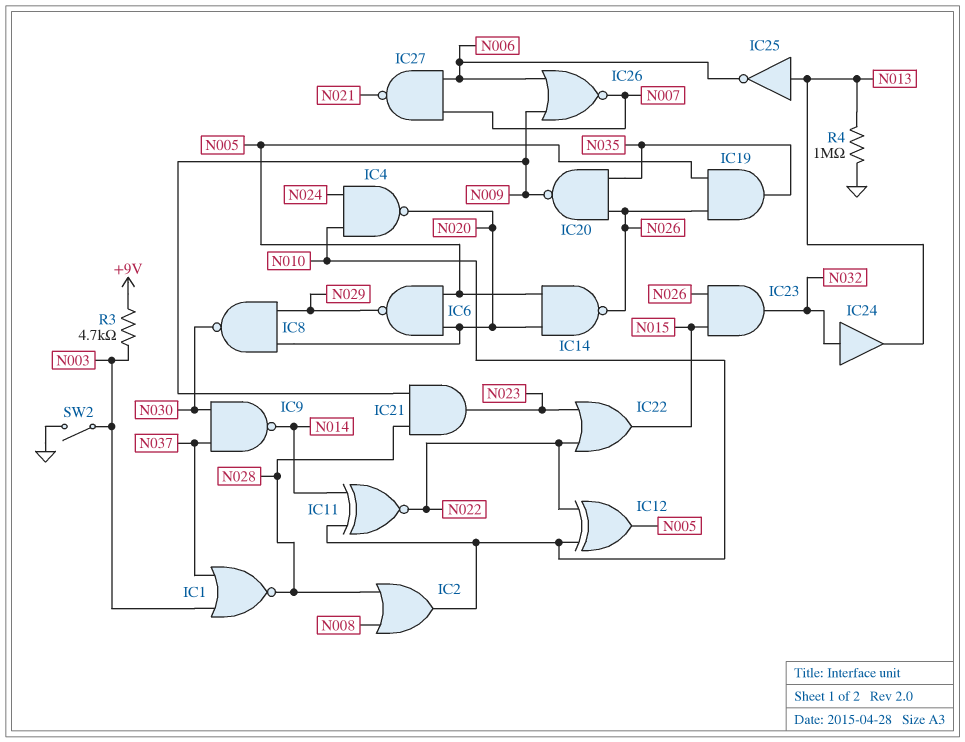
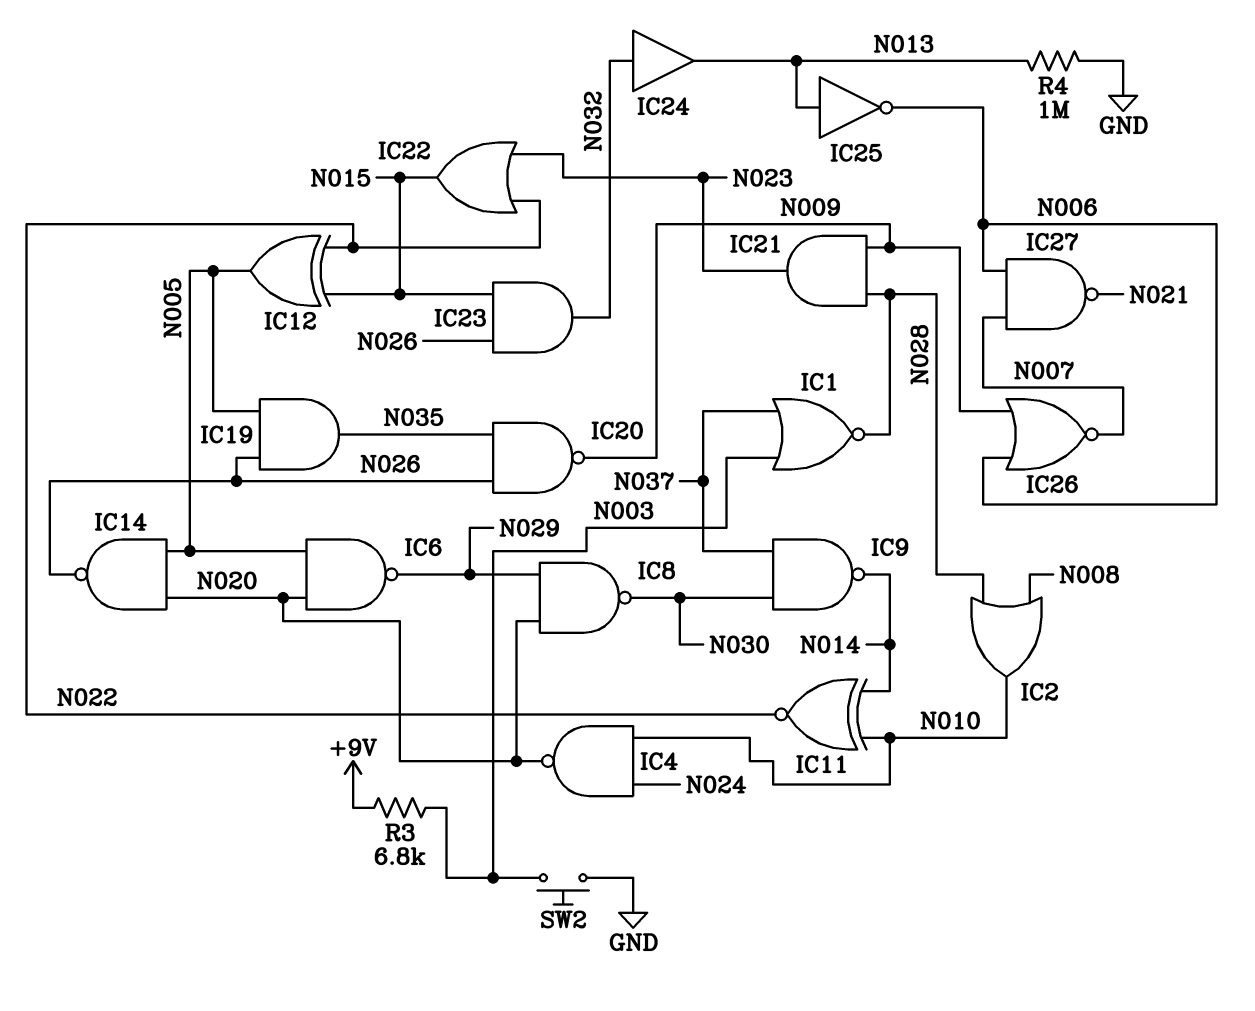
IC12: XOR (in N010, in N022, out N005) -> XOR (in N015, in N022, out N005)
R3: 4.7k (+9V, N003) -> 6.8k (+9V, N003)
SW2: switch (GND, N003) -> button (GND, N003)

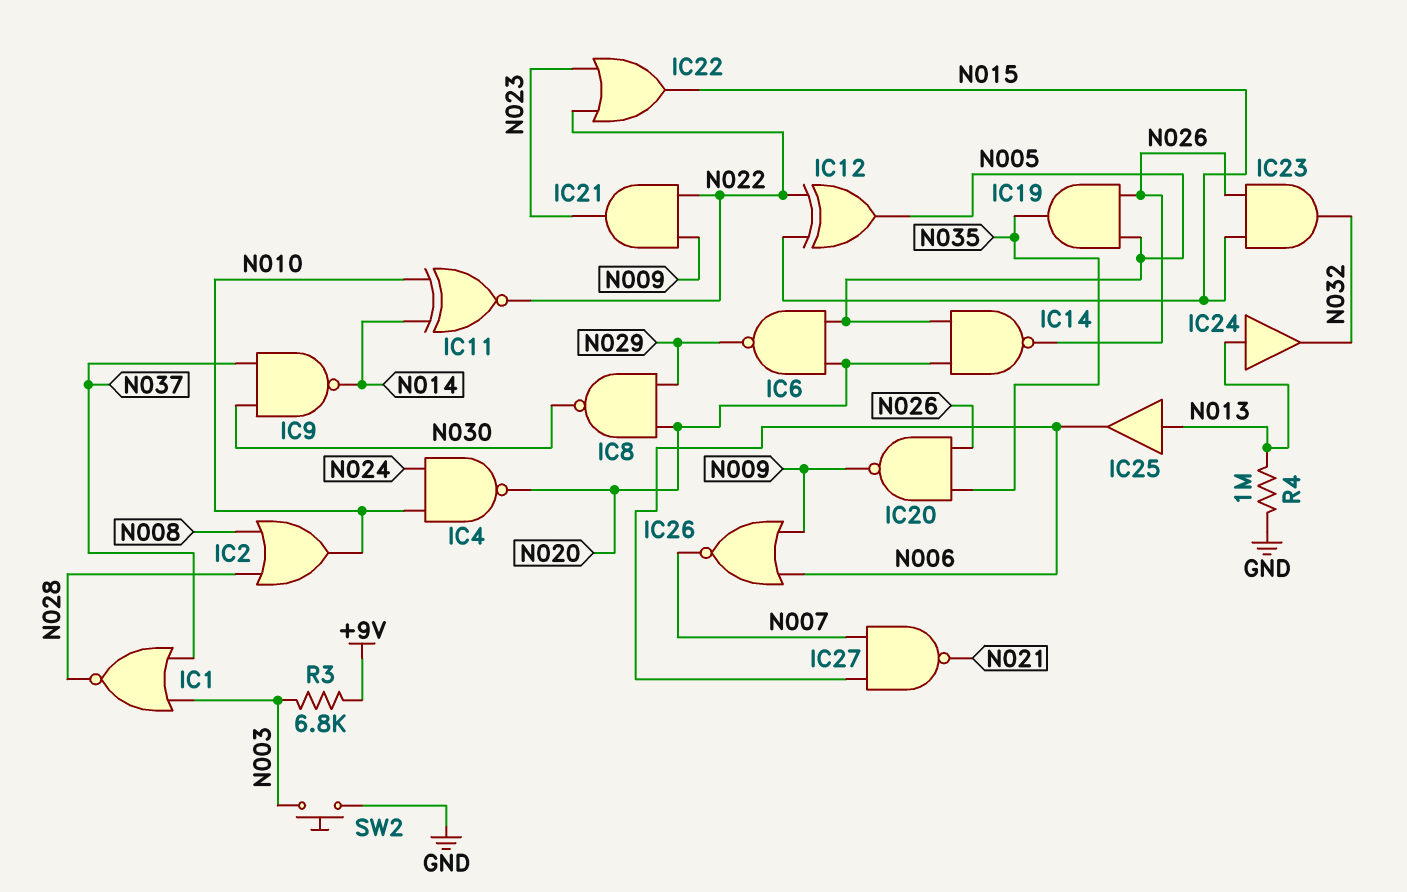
IC21: AND (in N009, in N028, out N023) -> AND (in N009, in N022, out N023)
IC24: buffer (in N032, out N013) -> buffer (in N013, out N032)
IC25: NOT (in N013, out N006) -> buffer (in N013, out N006)

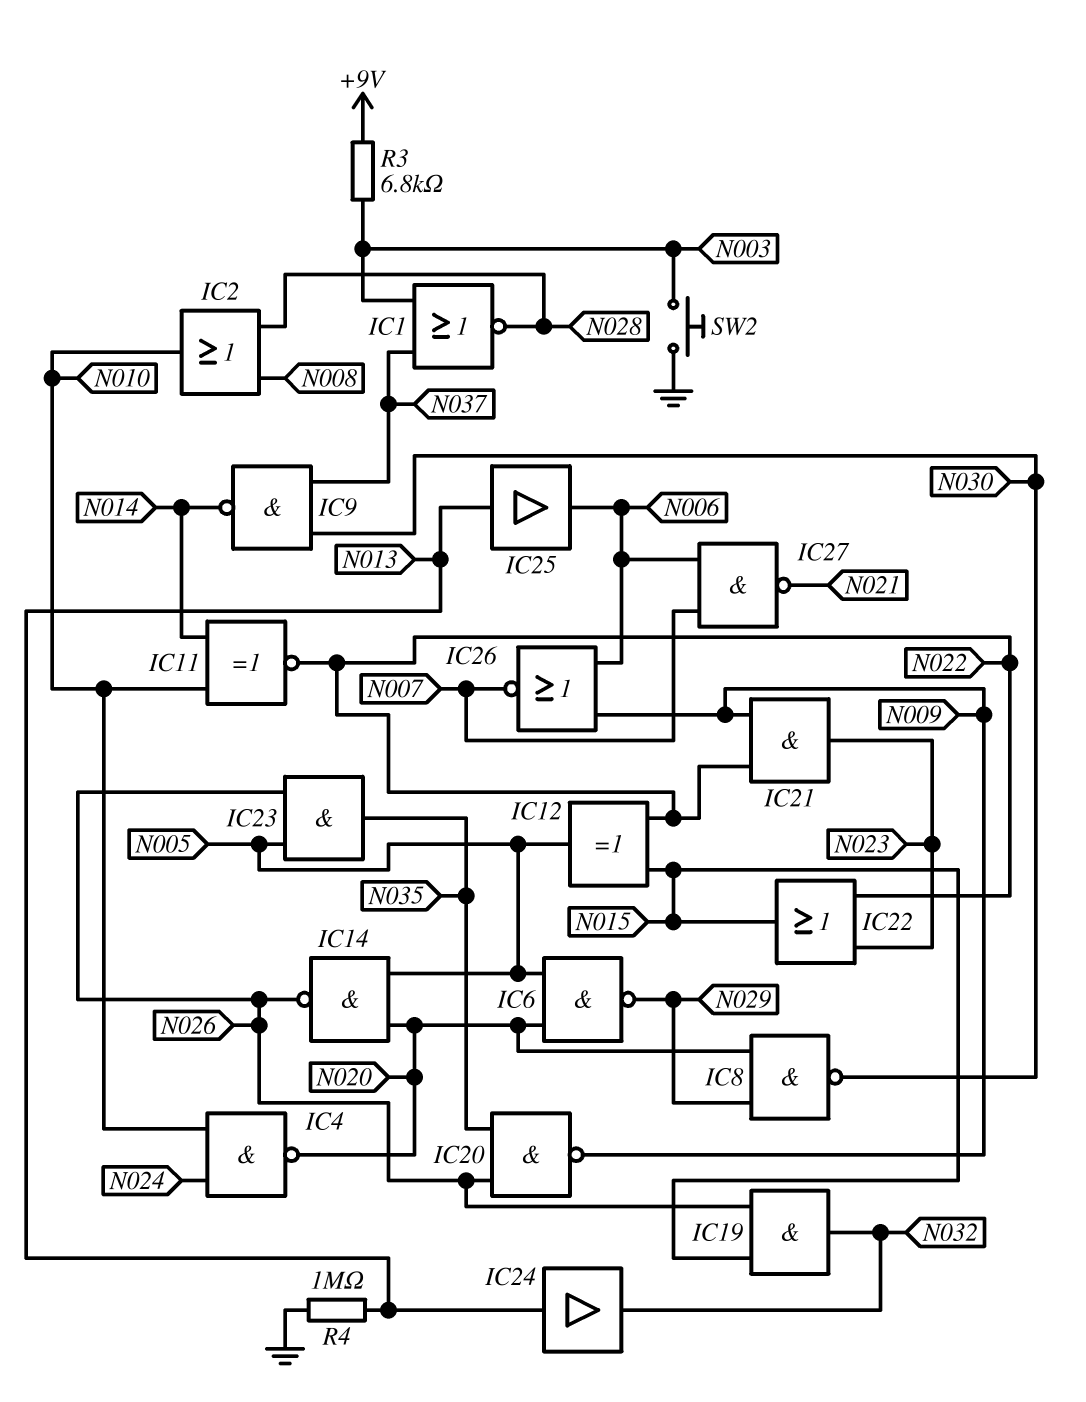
IC19: AND (in N005, in N026, out N035) -> AND (in N015, in N026, out N032)
IC23: AND (in N015, in N026, out N032) -> AND (in N005, in N026, out N035)

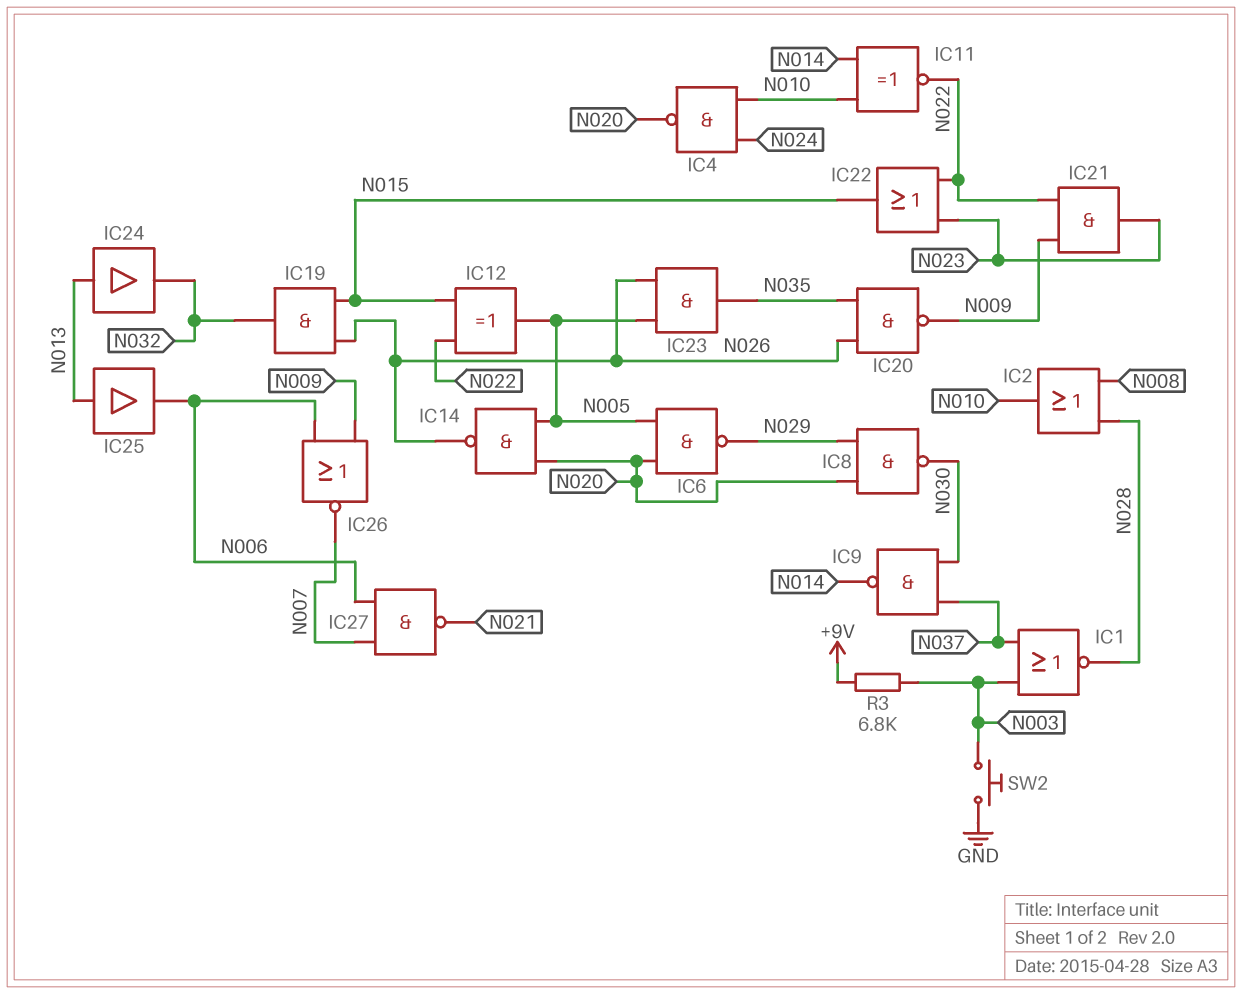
R4: 1M (GND, N013) -> none

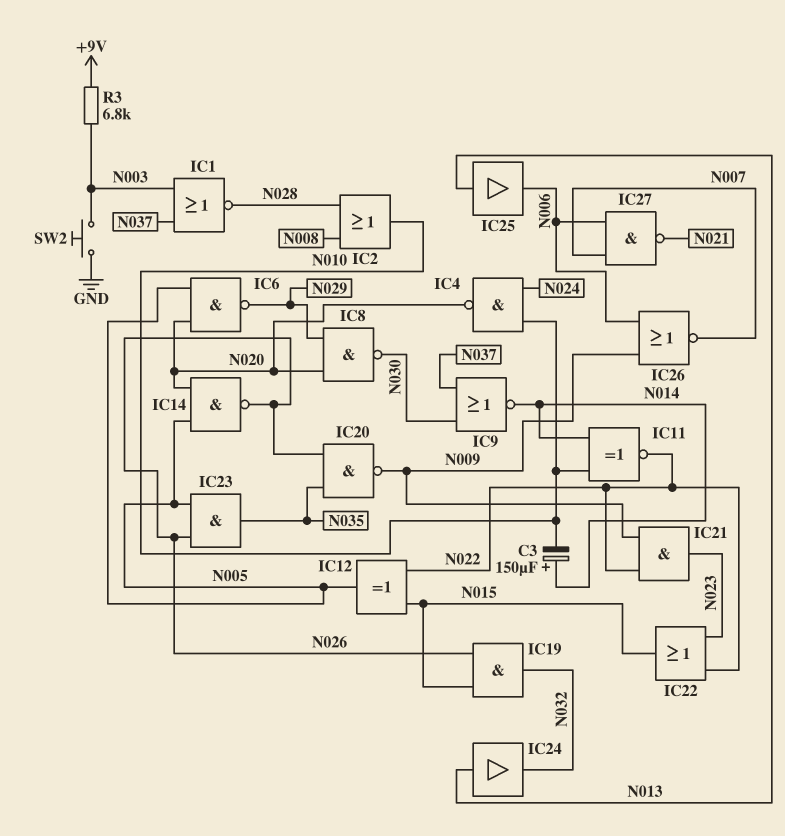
C3: none -> 150uF (plus N014, minus N010)
IC9: NAND (in N030, in N037, out N014) -> NOR (in N030, in N037, out N014)

